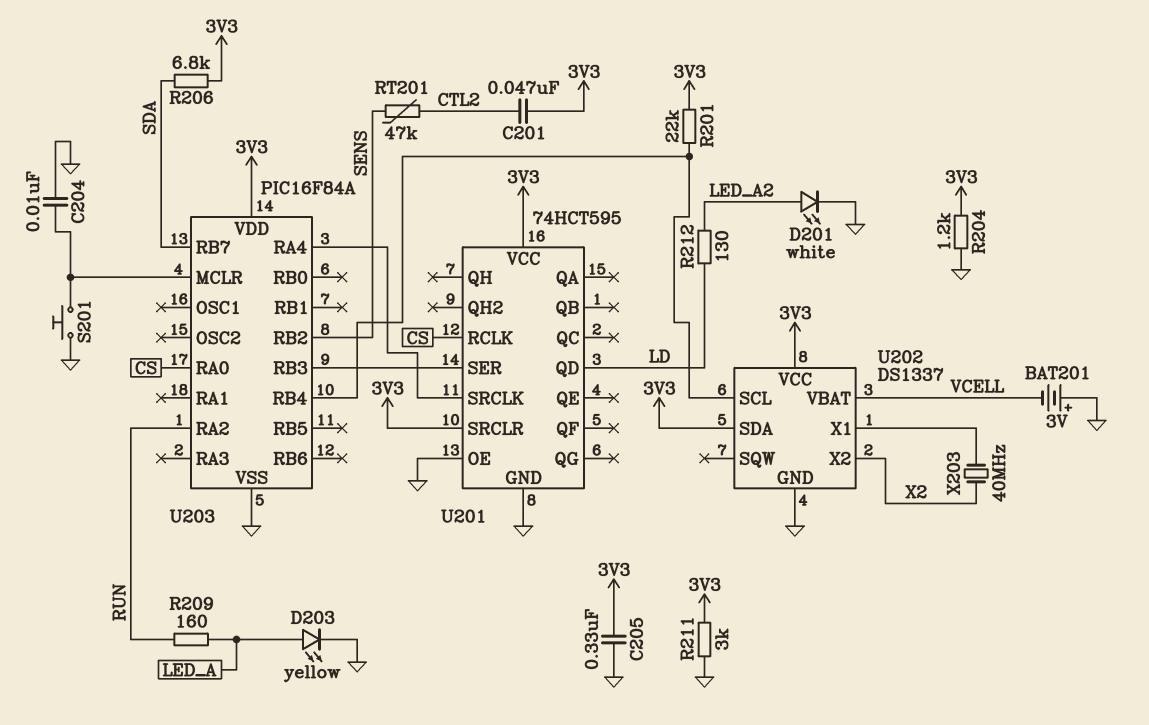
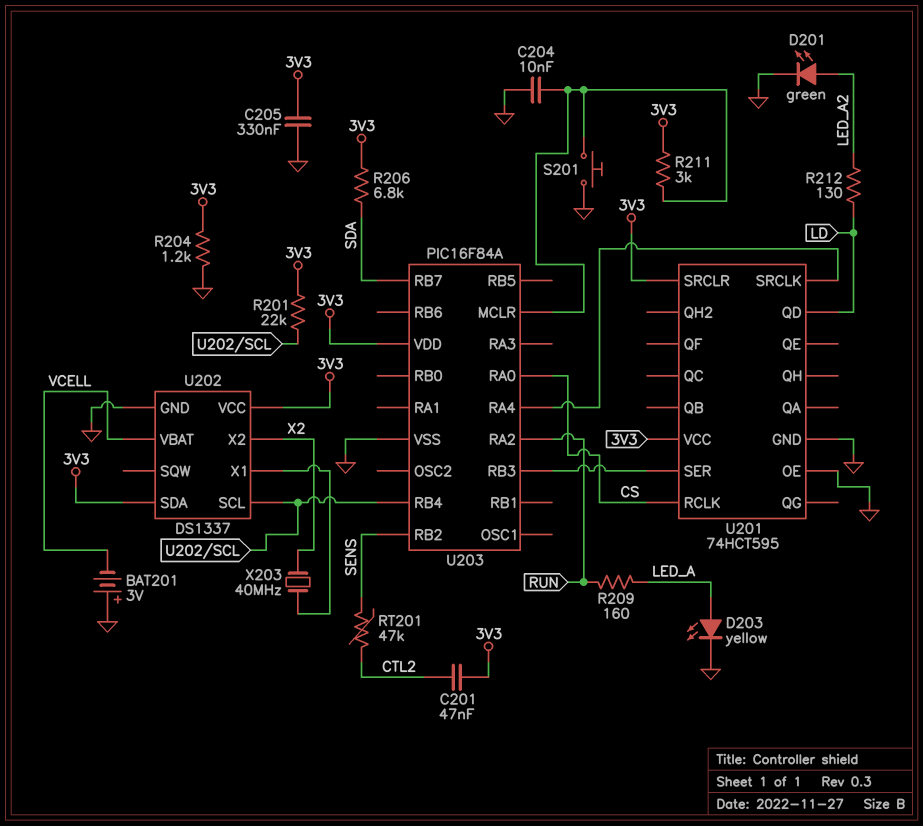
D201: LED white (A LED_A2, K GND) -> LED green (A LED_A2, K GND)
R211: 3k (3V3, GND) -> 3k (3V3, U203/MCLR)

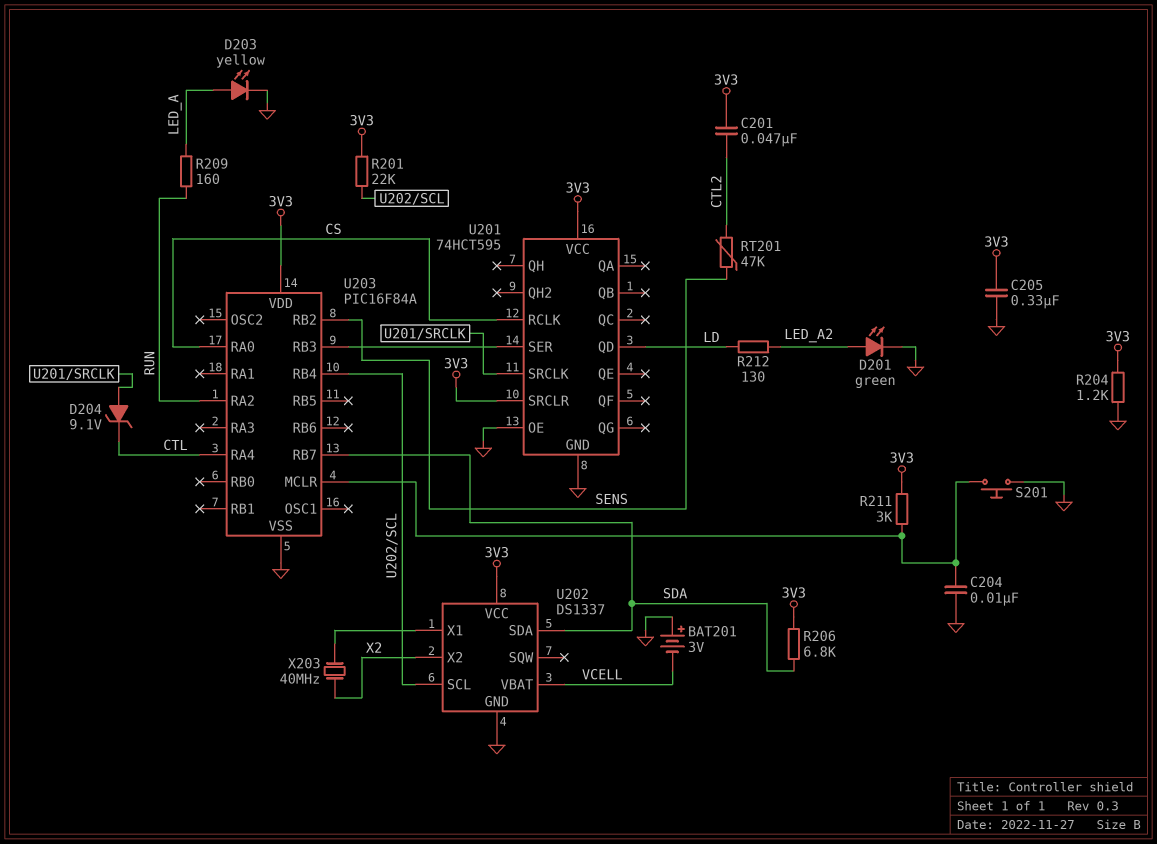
D204: none -> zener 9.1V (A U201/SRCLK, K CTL)
U202 pin SDA: 3V3 -> SDA
U203 pin RA4: U201/SRCLK -> CTL

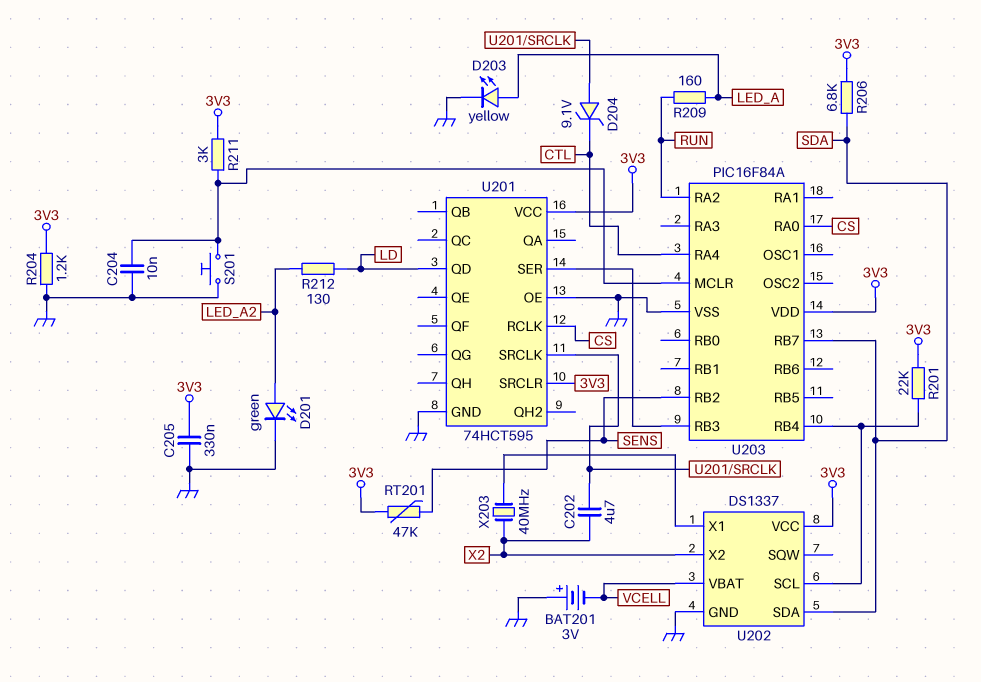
C201: 47nF (3V3, CTL2) -> none
C202: none -> 4.7uF (U201/SRCLK, X2)
RT201: 47k (CTL2, SENS) -> 47k (3V3, SENS)

